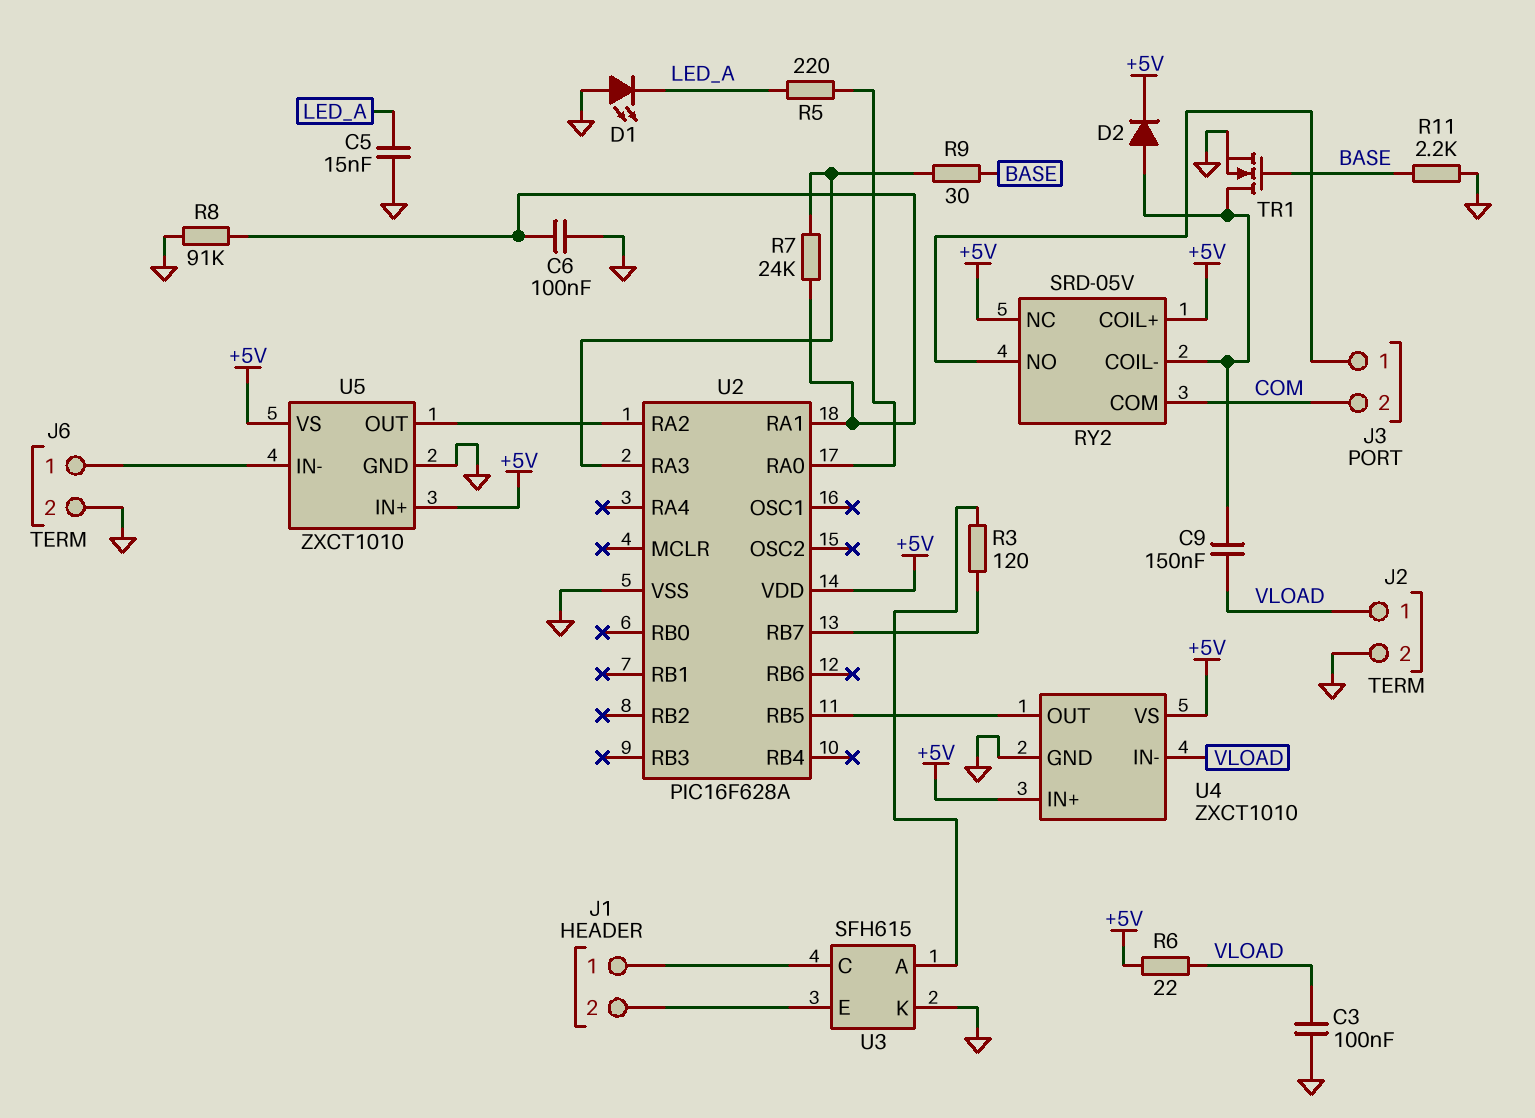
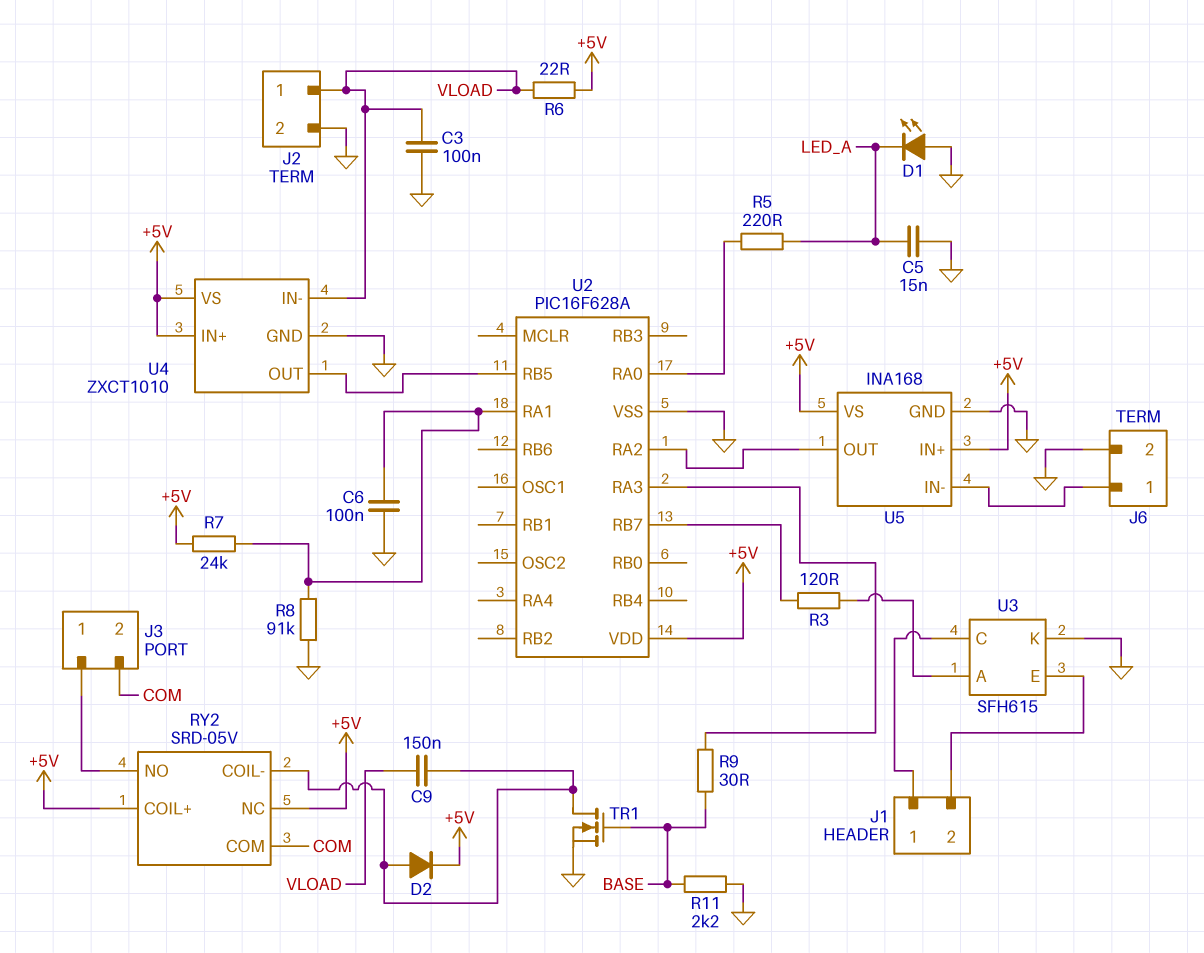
R7: 24k (U2/RA1, U2/RA3) -> 24k (+5V, U2/RA1)
U5: ZXCT1010 -> INA168

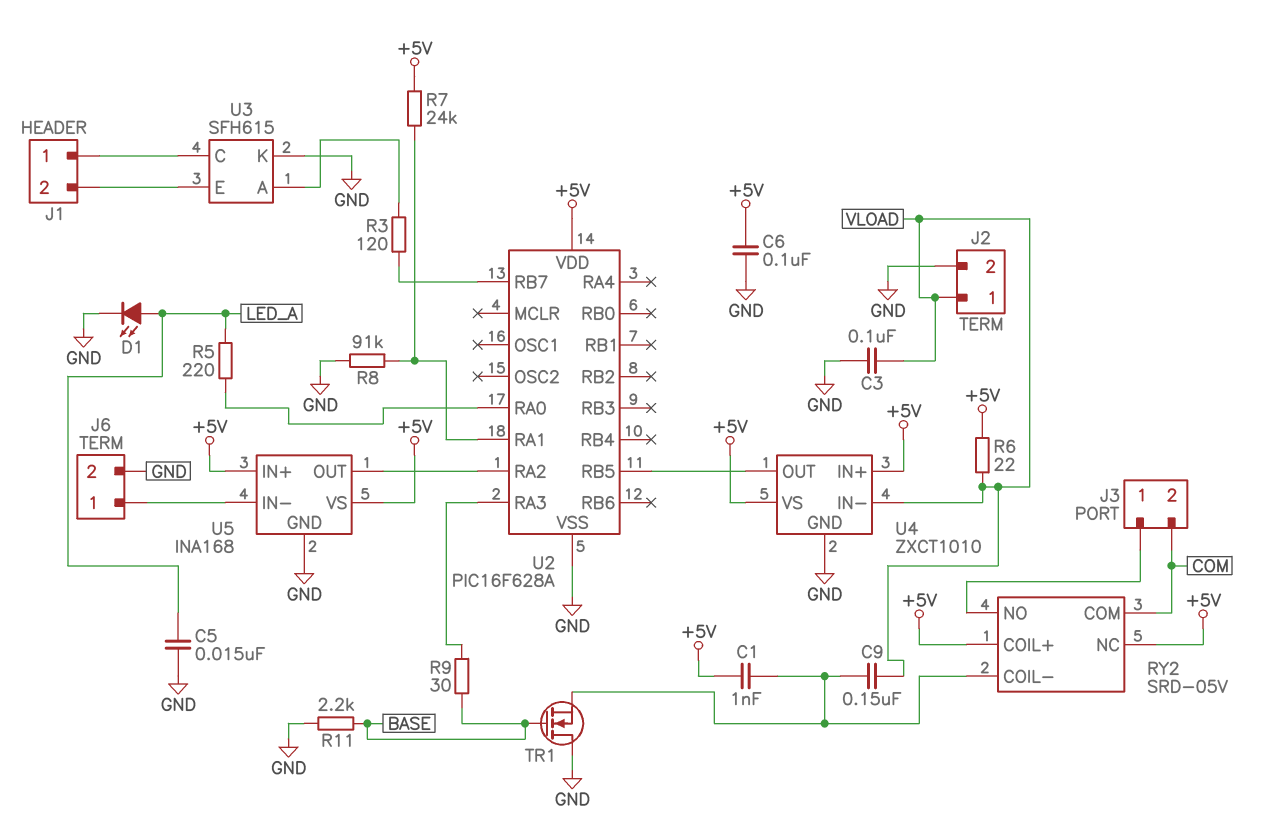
C1: none -> 1nF (+5V, RY2/COIL-)
C6: 100nF (GND, U2/RA1) -> 100nF (+5V, GND)
D1: LED (A GND, K LED_A) -> LED (A LED_A, K GND)
D2: diode (A RY2/COIL-, K +5V) -> none
TR1: NMOS (G BASE, D RY2/COIL-, S GND) -> NMOS (G BASE, D GND, S RY2/COIL-)

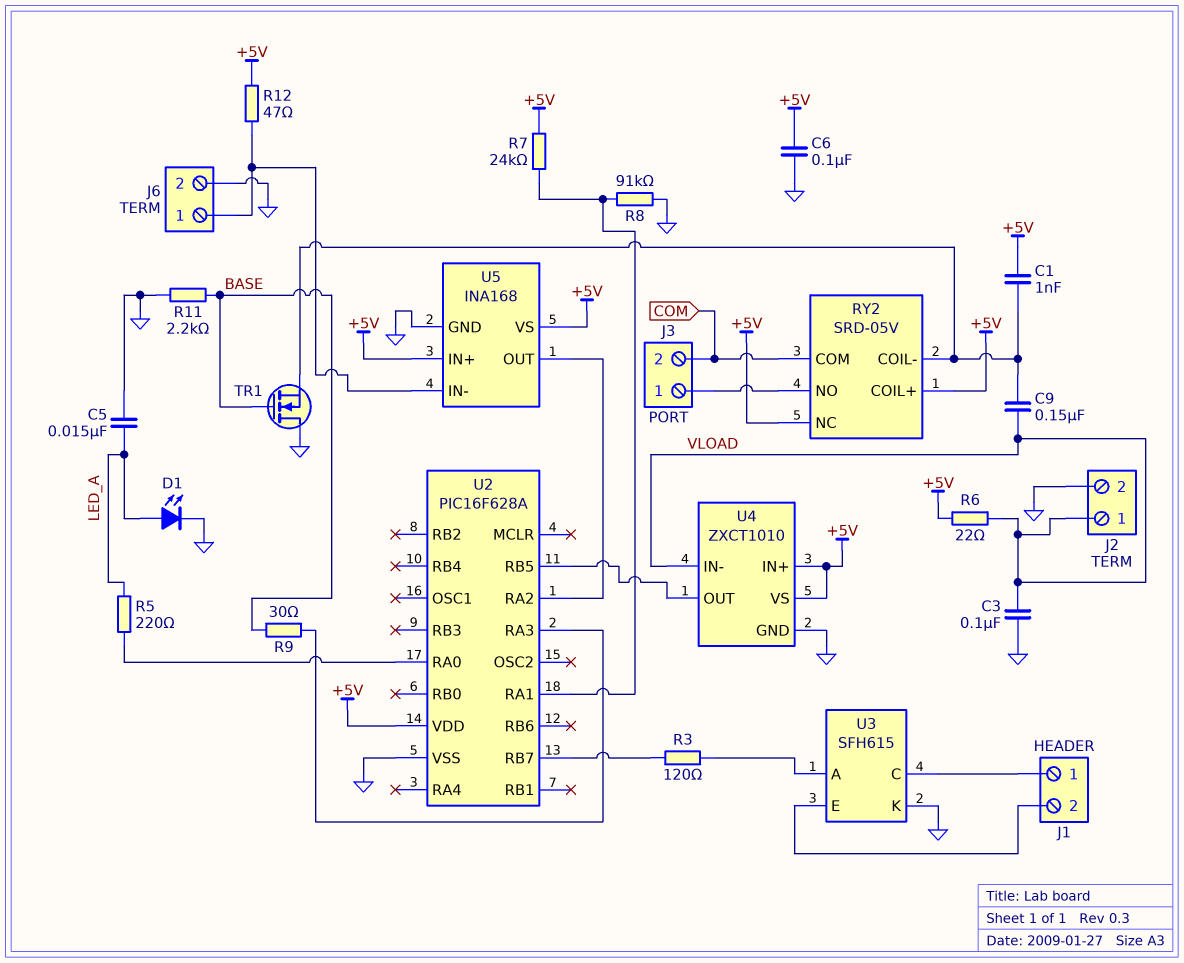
R12: none -> 47 (+5V, J6/1)

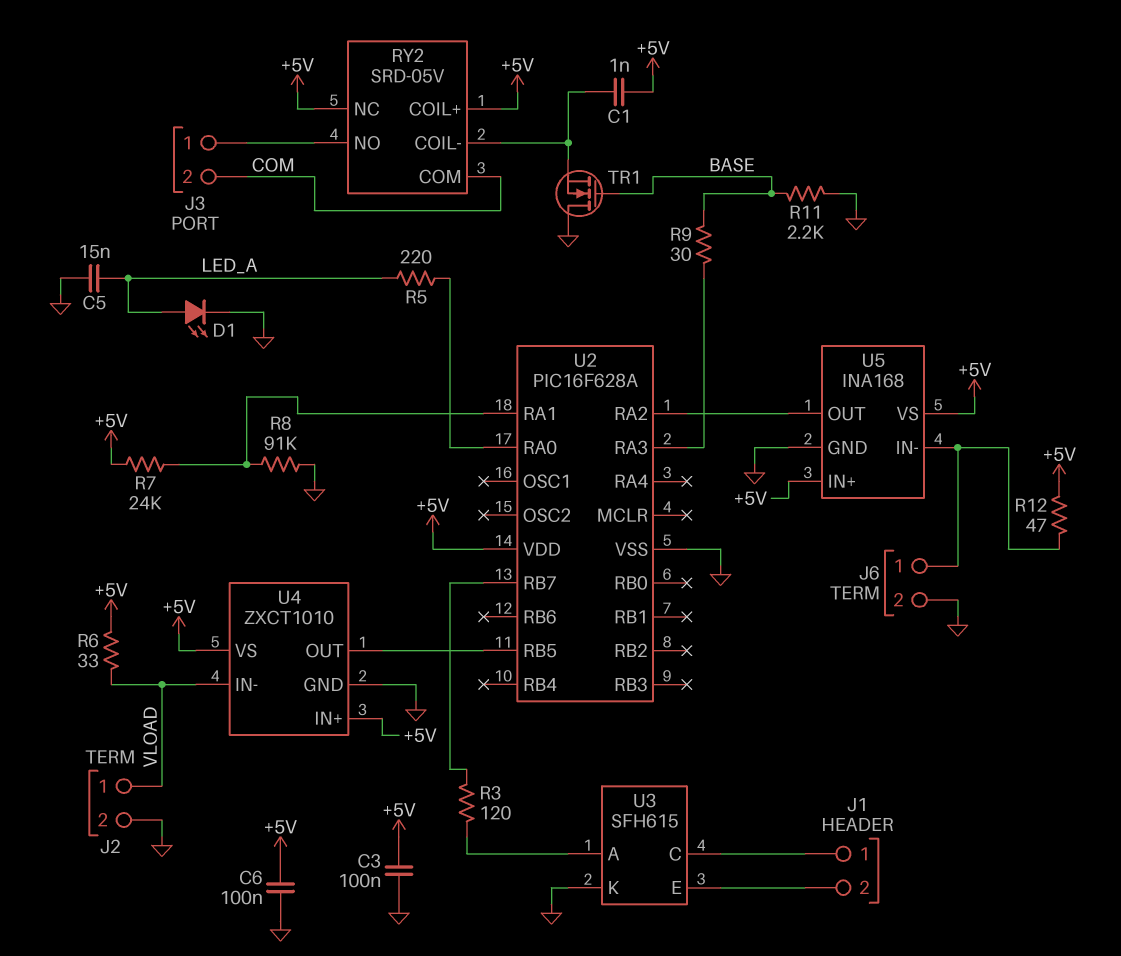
C3: 100nF (GND, VLOAD) -> 100nF (+5V, GND)
C9: 150nF (RY2/COIL-, VLOAD) -> none
R6: 22 (+5V, VLOAD) -> 33 (+5V, VLOAD)

